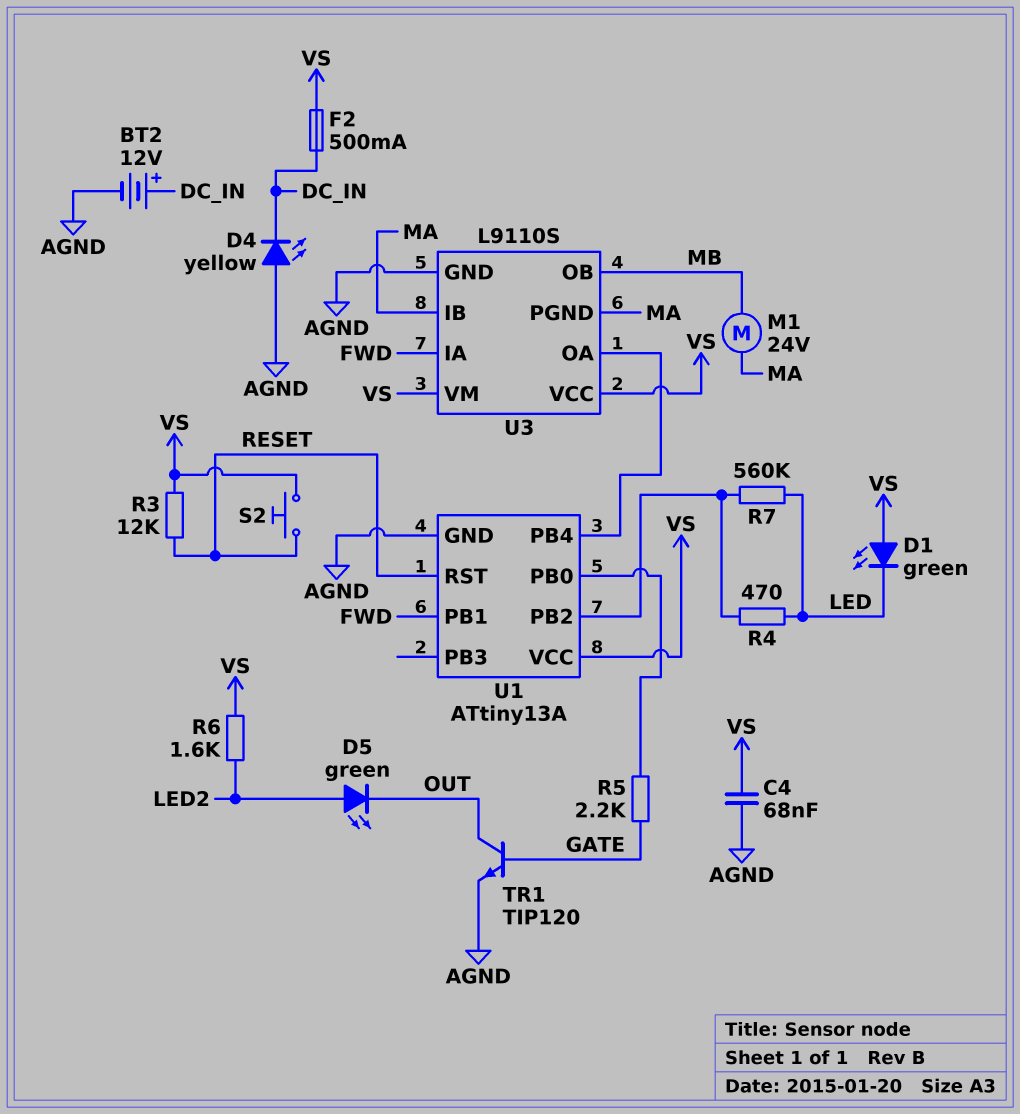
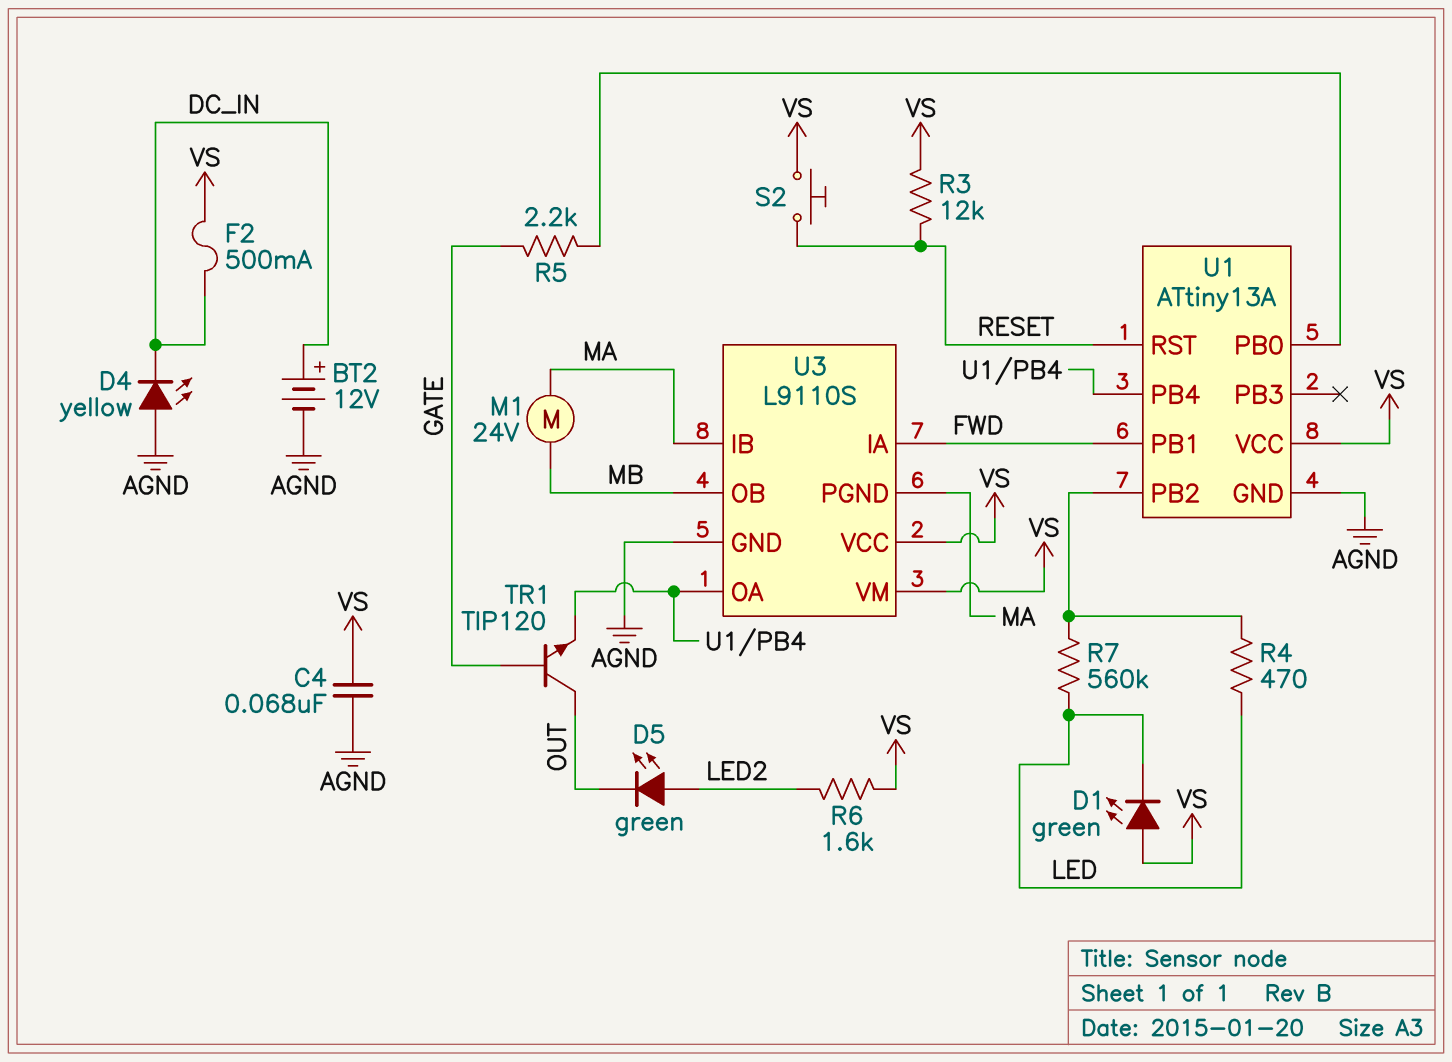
TR1: NPN TIP120 (B GATE, C OUT, E AGND) -> NPN TIP120 (B GATE, C OUT, E U1/PB4)

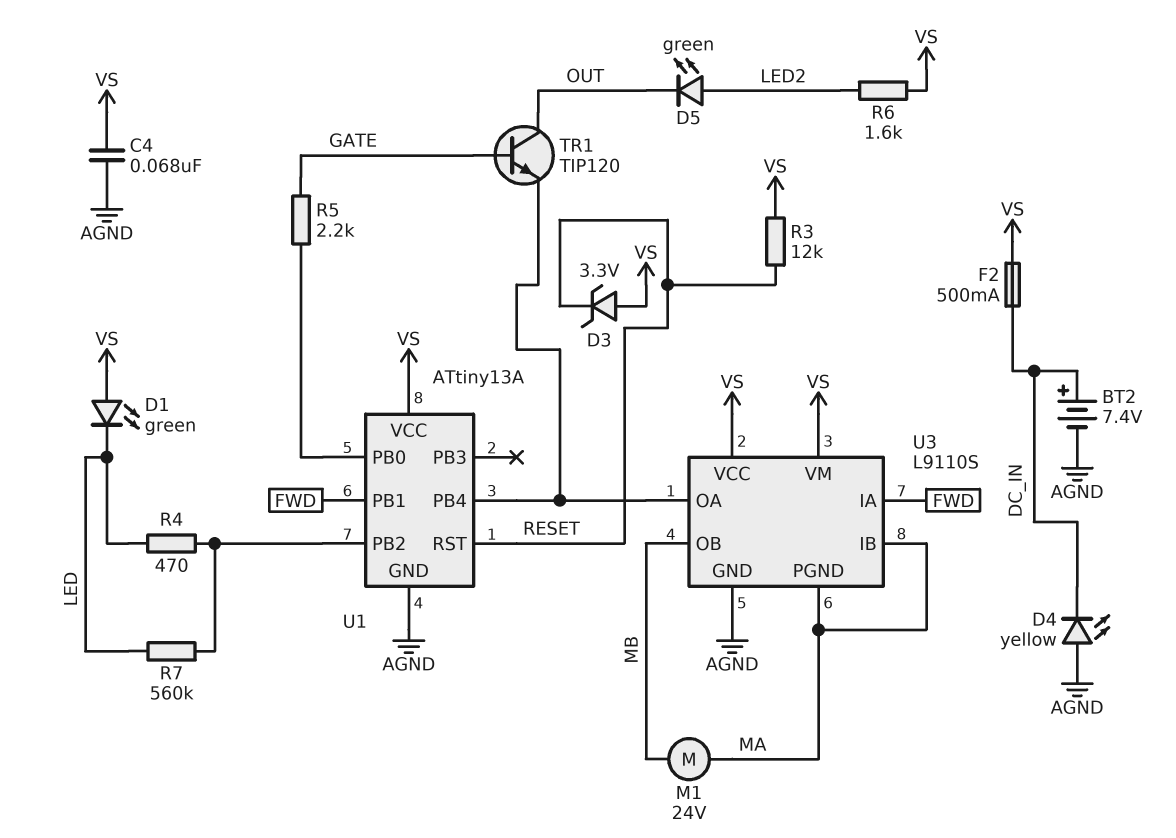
BT2: 12V (plus DC_IN, minus AGND) -> 7.4V (plus DC_IN, minus AGND)
D3: none -> zener 3.3V (A VS, K RESET)
S2: button (RESET, VS) -> none

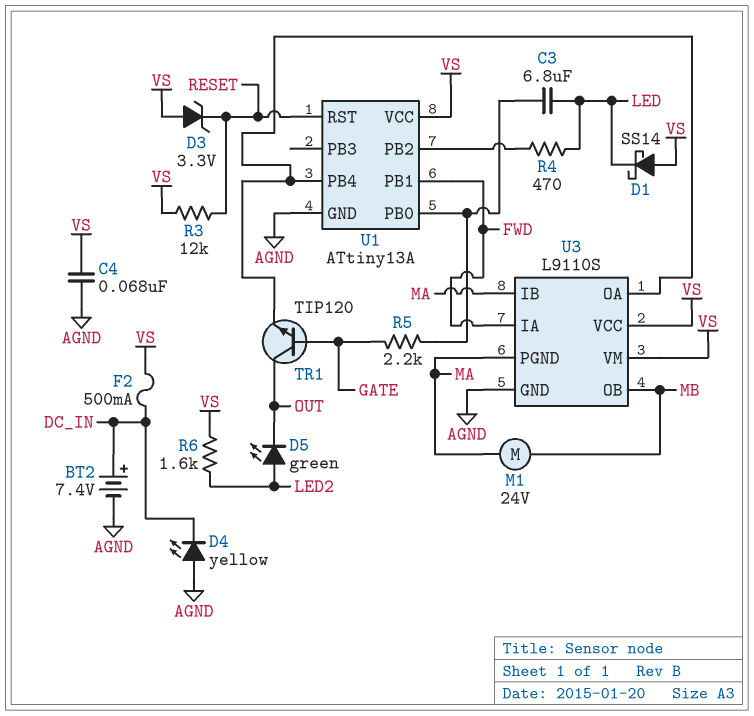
C3: none -> 6.8uF (LED, U1/PB0)
D1: LED green (A VS, K LED) -> schottky SS14 (A VS, K LED)
R7: 560k (LED, U1/PB2) -> none

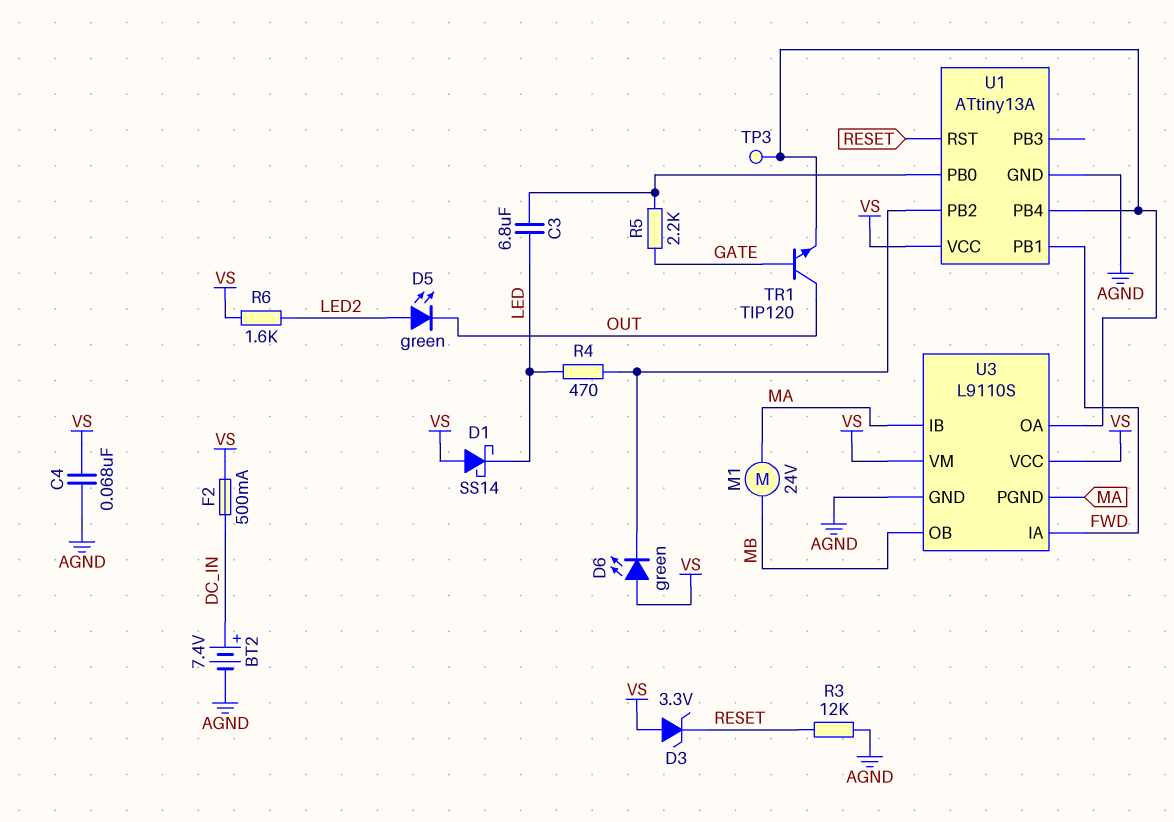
D4: LED yellow (A AGND, K DC_IN) -> none
D6: none -> LED green (A VS, K U1/PB2)
R3: 12k (RESET, VS) -> 12k (AGND, RESET)
TP3: none -> test point (U1/PB4)

